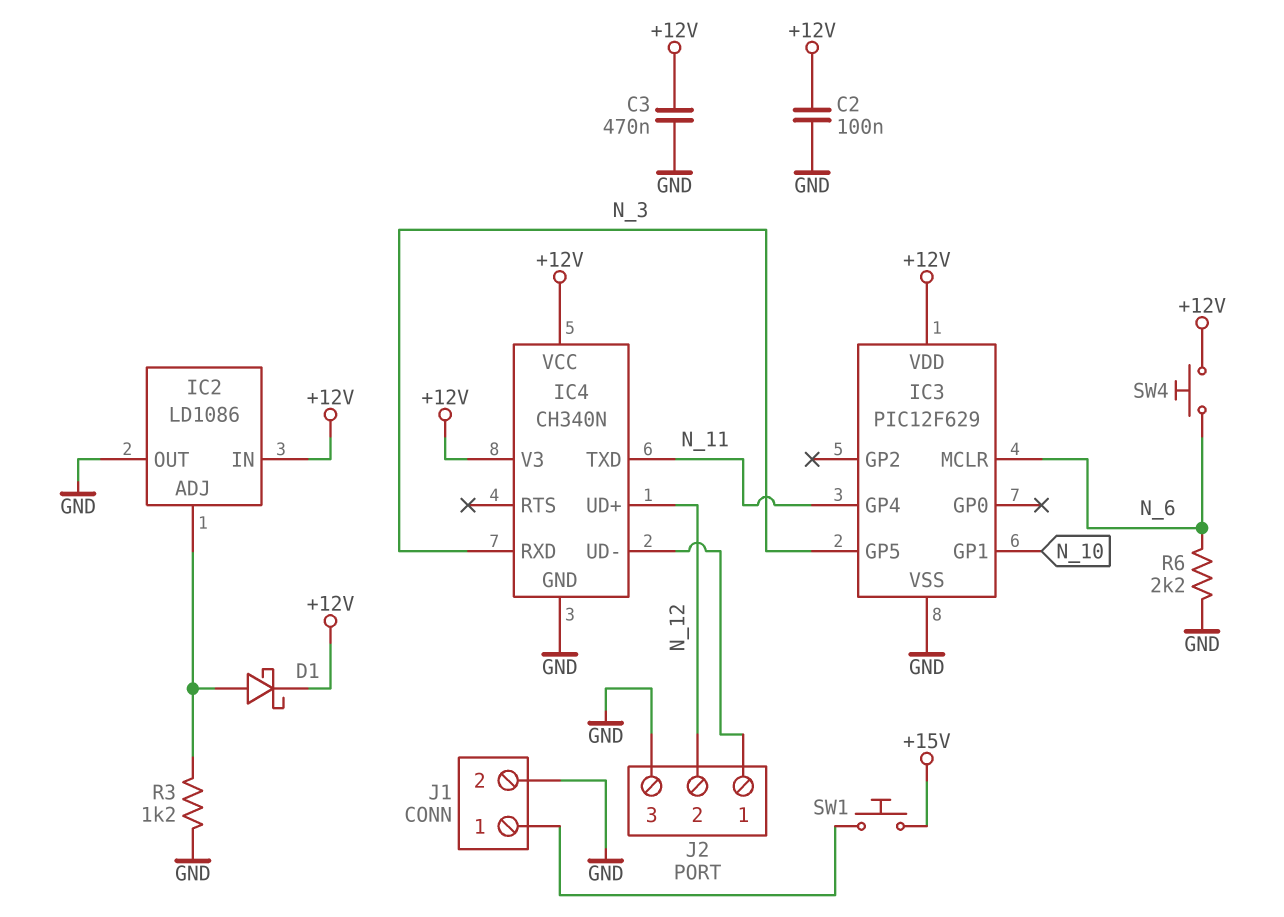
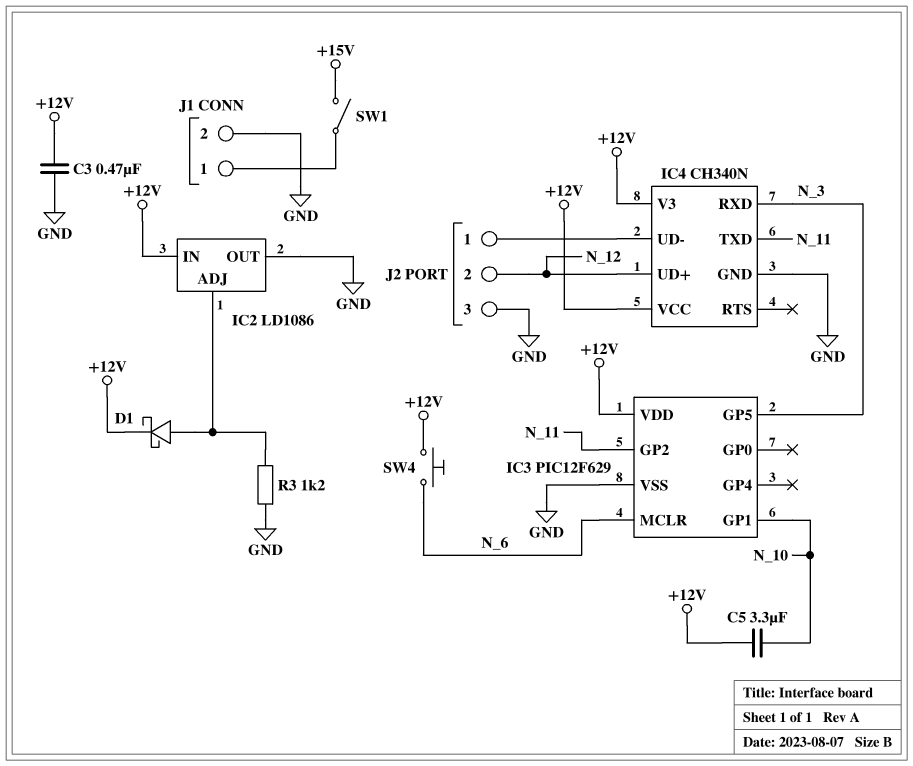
C2: 100nF (+12V, GND) -> none
C5: none -> 3.3uF (+12V, N_10)
IC3 pin GP2: none -> N_11
IC3 pin GP4: N_11 -> none
R6: 2.2k (GND, N_6) -> none
SW1: button (+15V, J1/1) -> switch (+15V, J1/1)

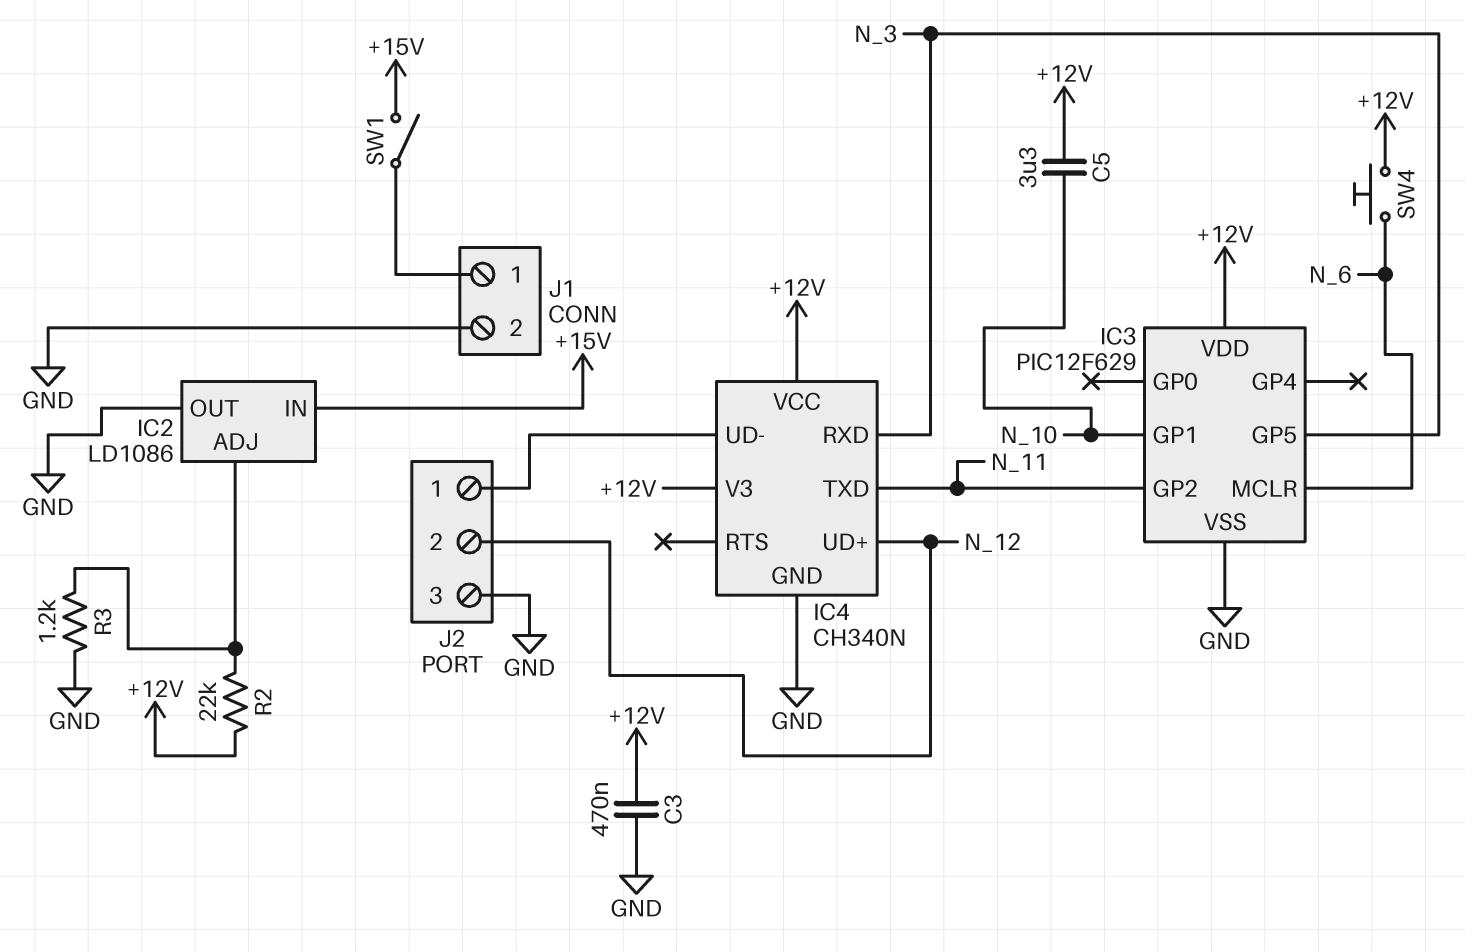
D1: schottky (A IC2/ADJ, K +12V) -> none
IC2 pin IN: +12V -> +15V
R2: none -> 22k (+12V, IC2/ADJ)

